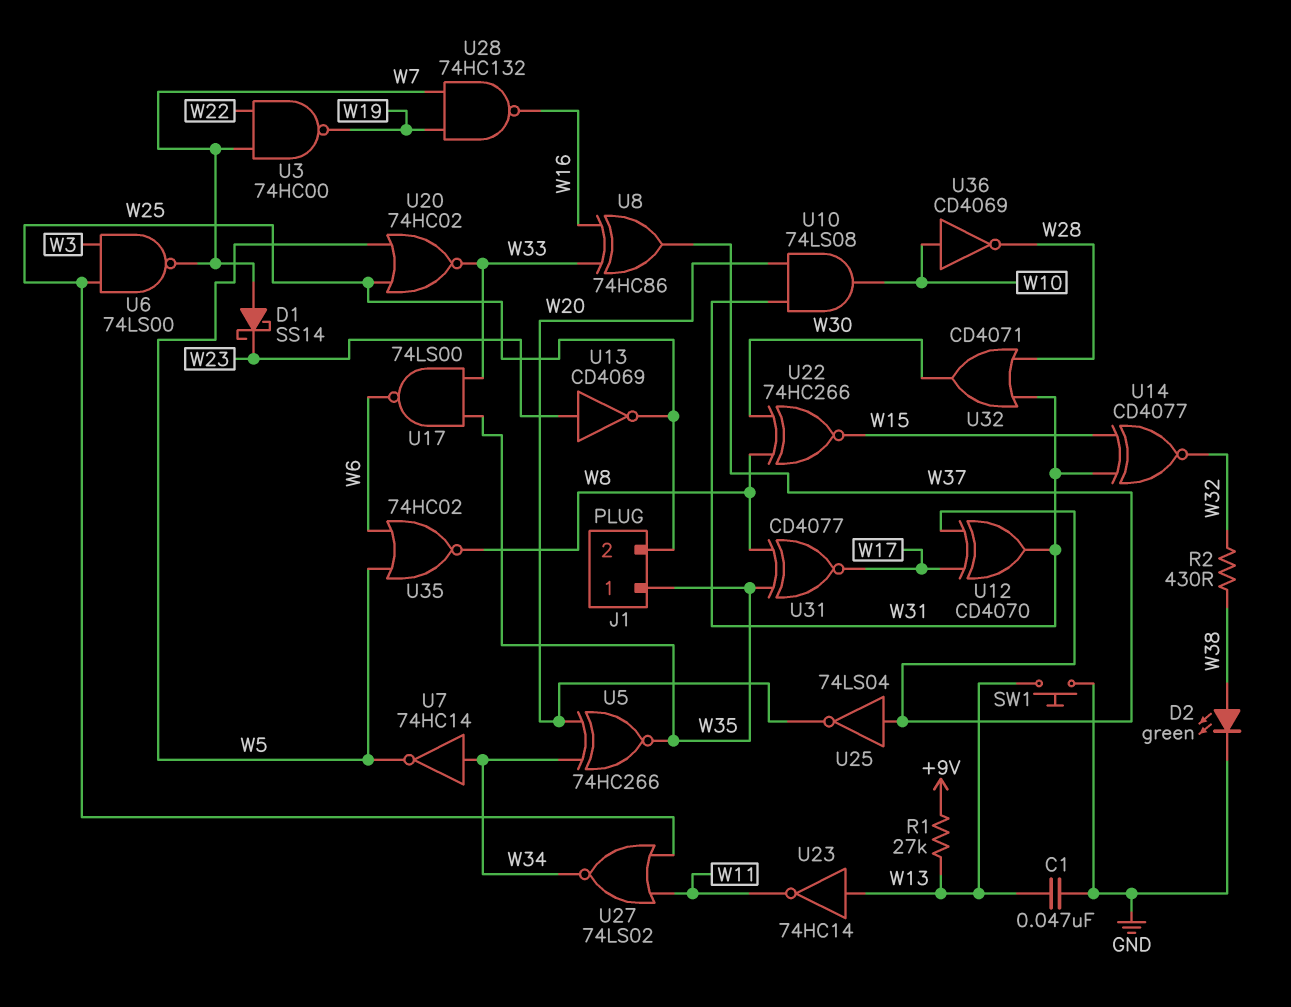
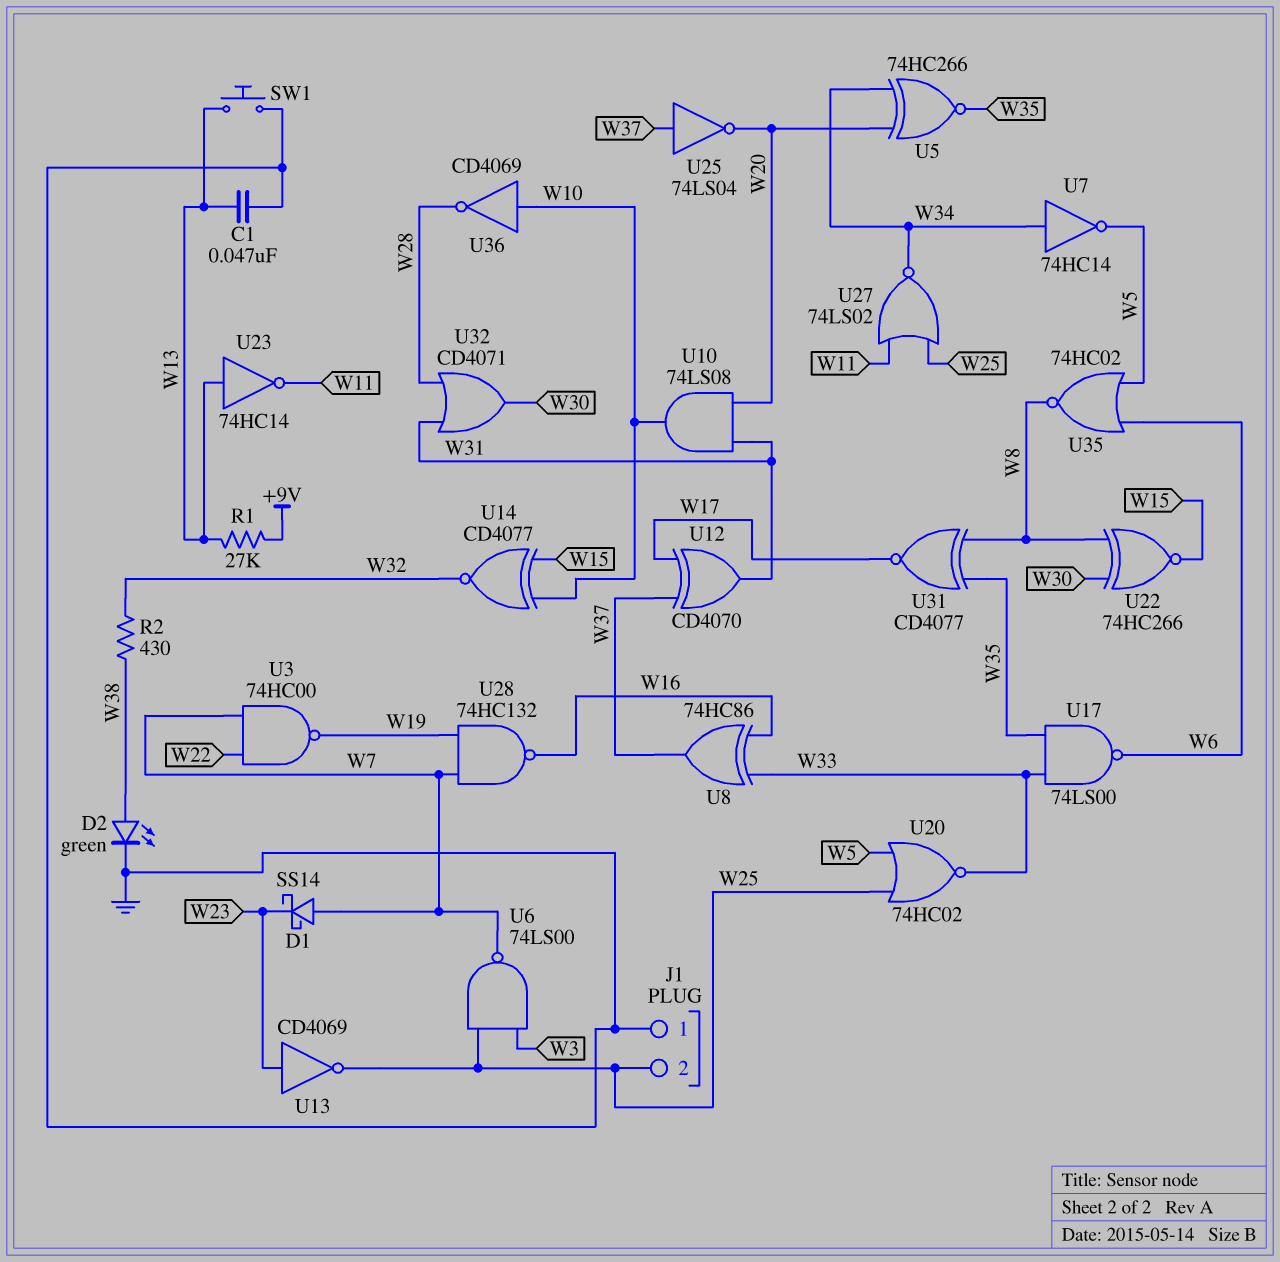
J1 pin 1: W35 -> GND
U14: XNOR CD4077 (in W15, in W31, out W32) -> XNOR CD4077 (in W10, in W15, out W32)

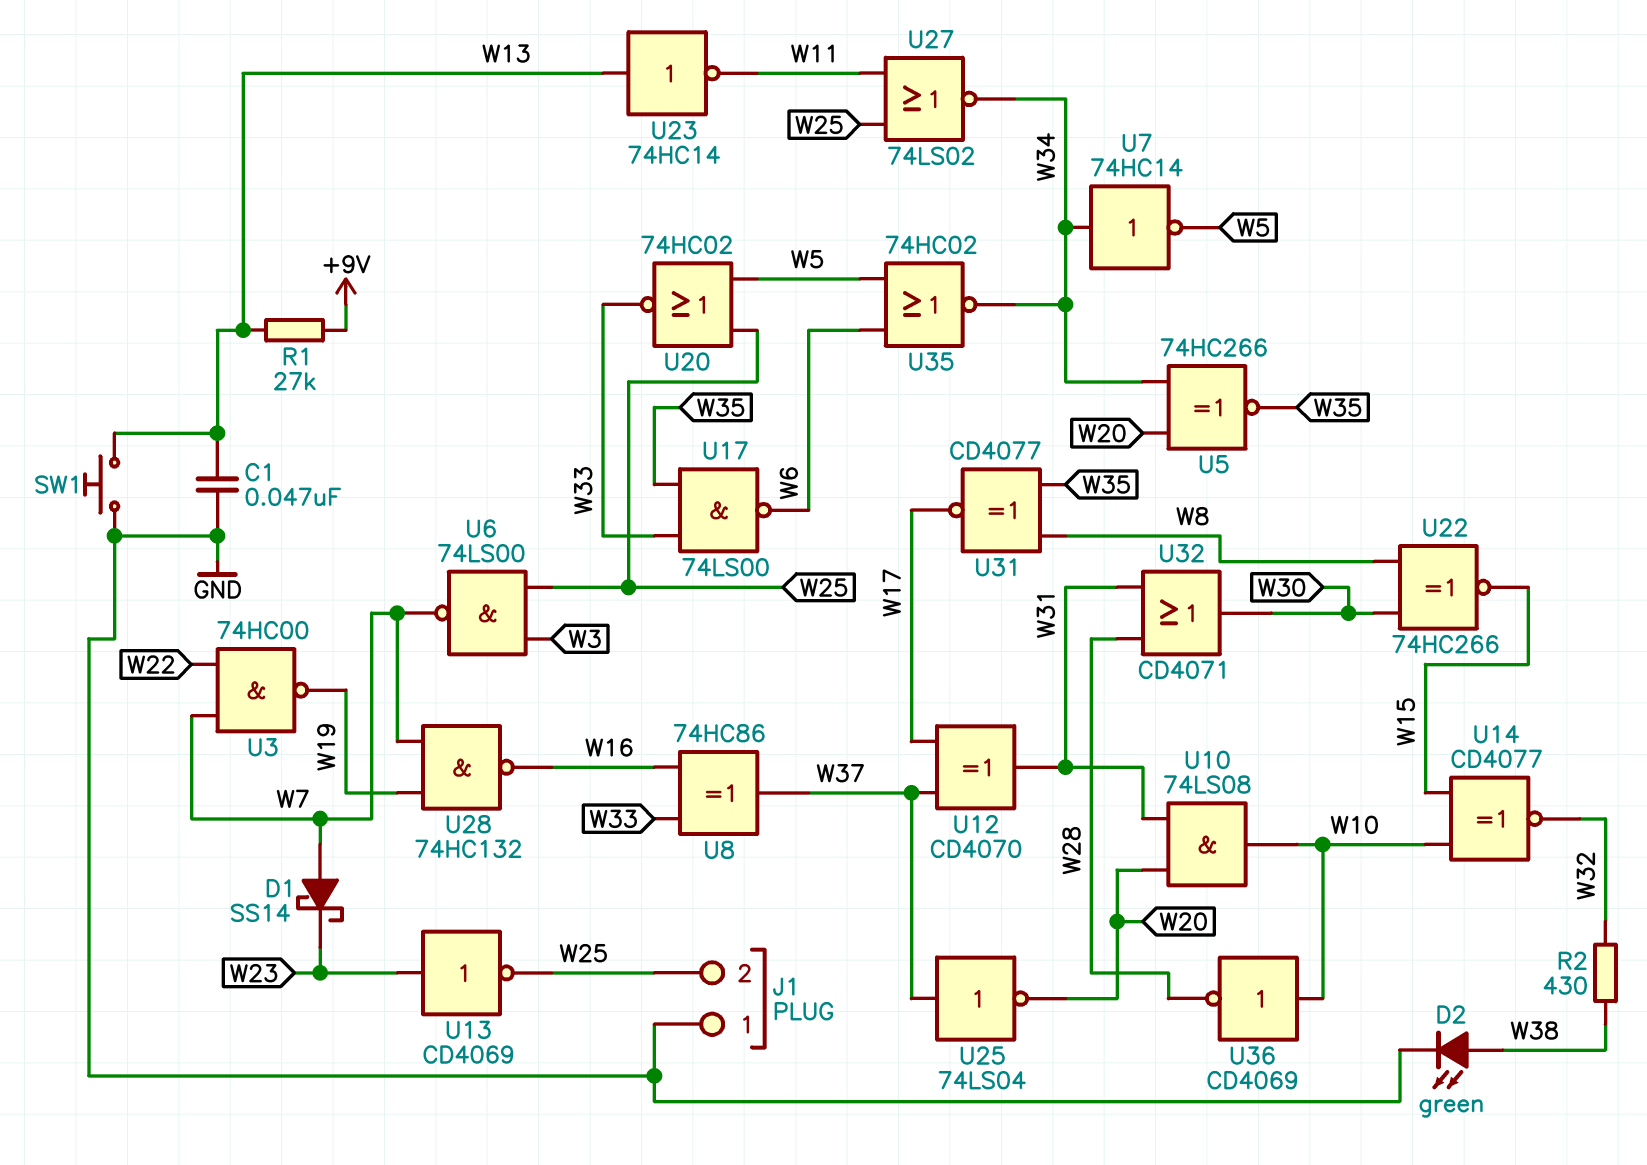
U35: NOR 74HC02 (in W5, in W6, out W8) -> NOR 74HC02 (in W5, in W6, out W34)

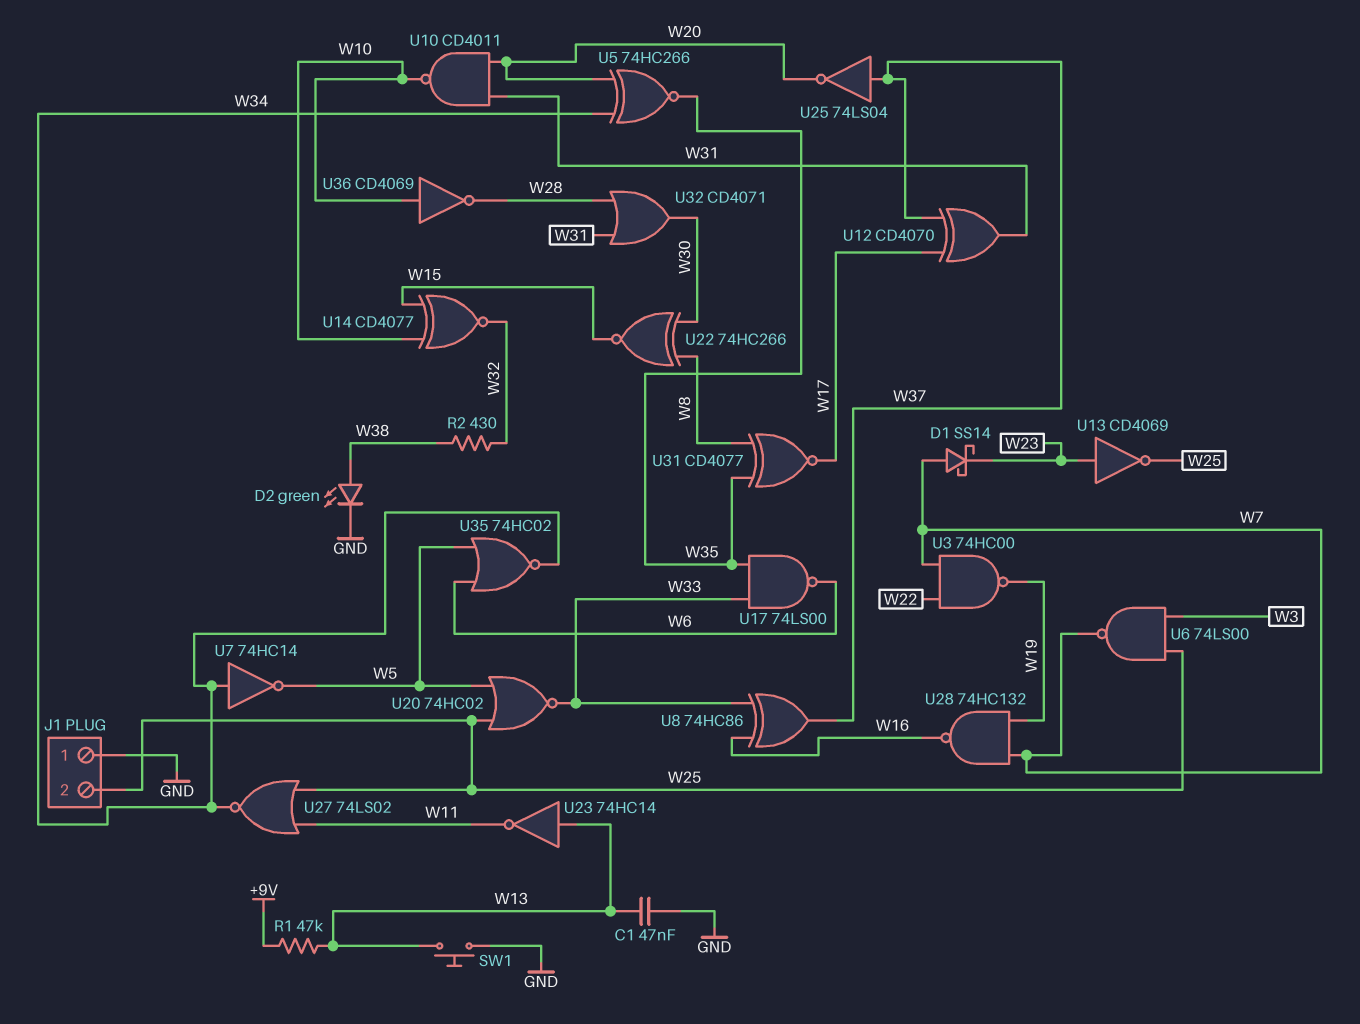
R1: 27k (+9V, W13) -> 47k (+9V, W13)
U10: AND 74LS08 (in W20, in W31, out W10) -> NAND CD4011 (in W20, in W31, out W10)

